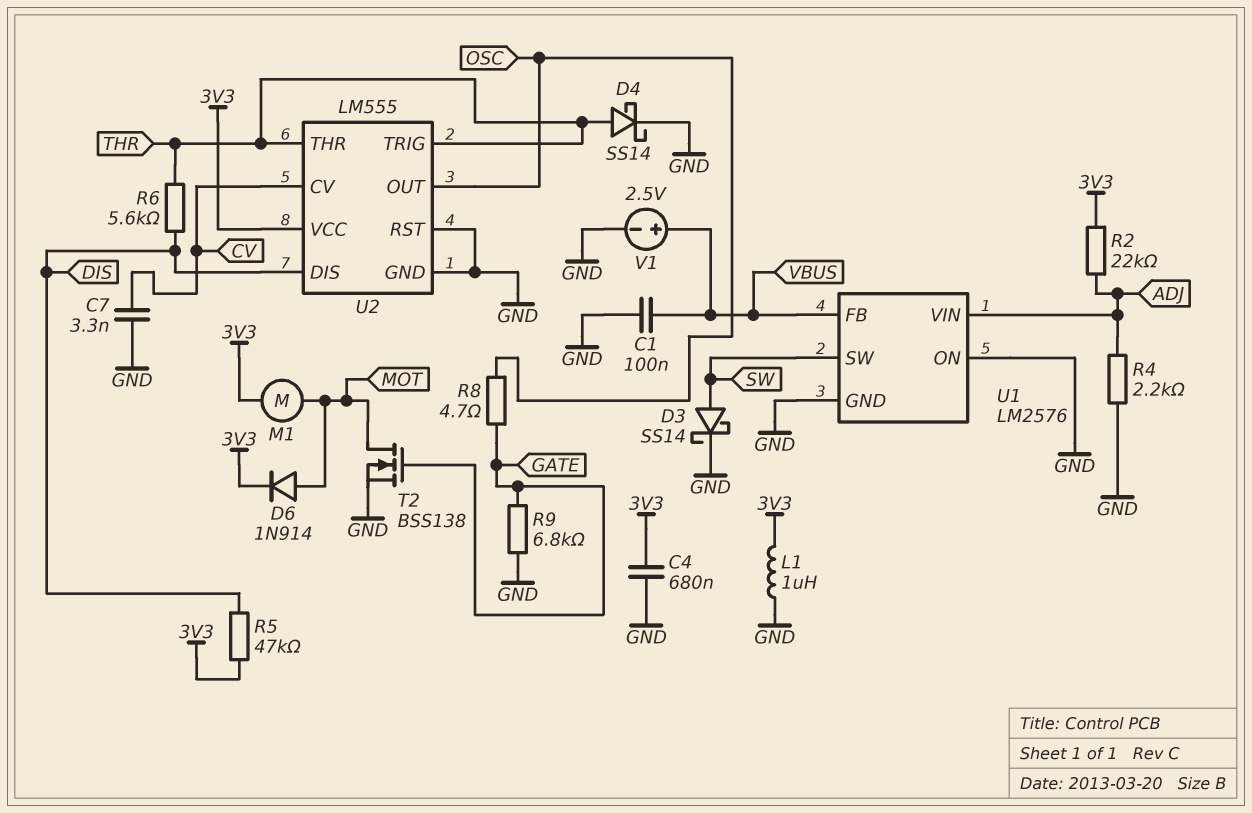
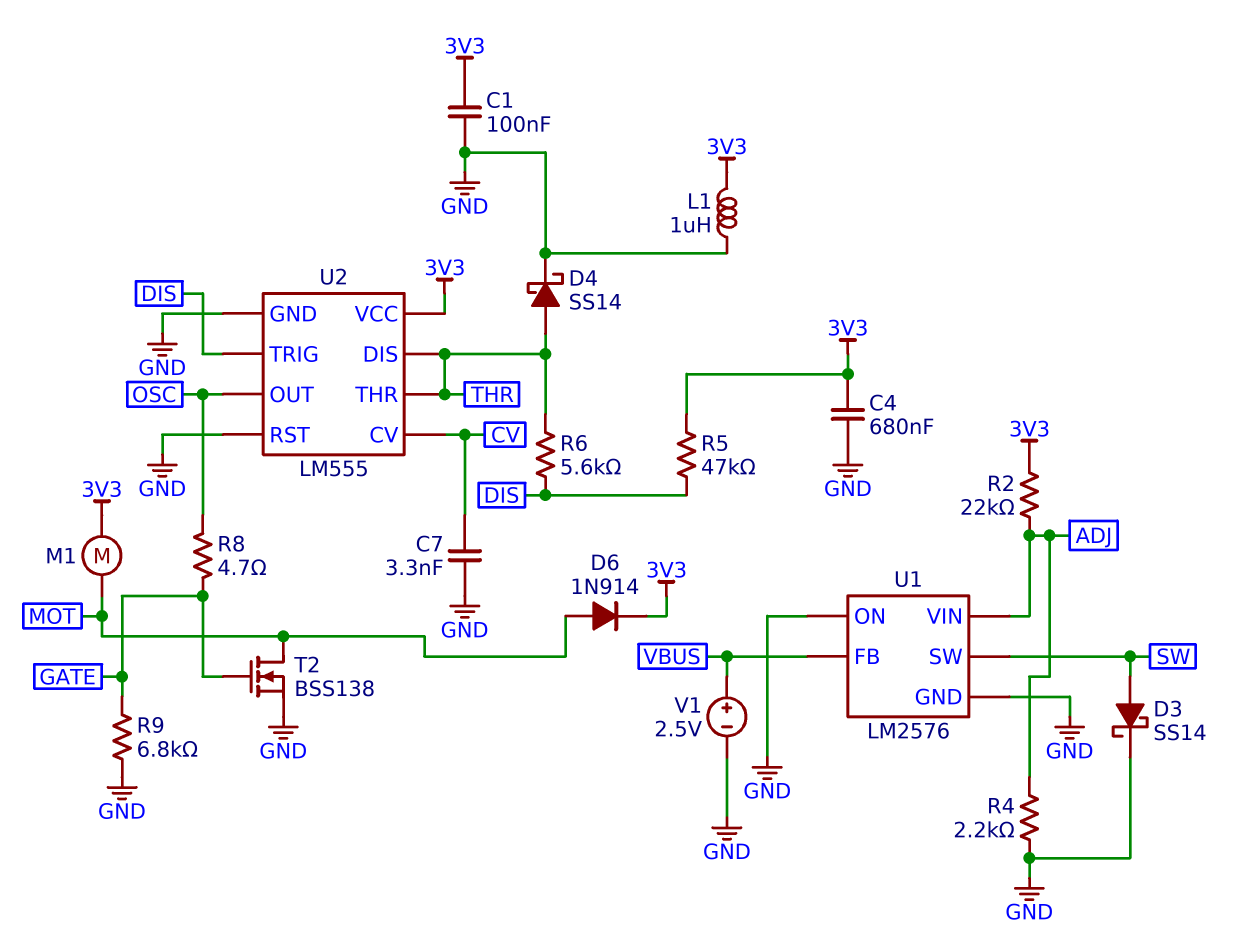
C1: 100nF (GND, VBUS) -> 100nF (3V3, GND)
U2 pin DIS: DIS -> THR
U2 pin TRIG: THR -> DIS

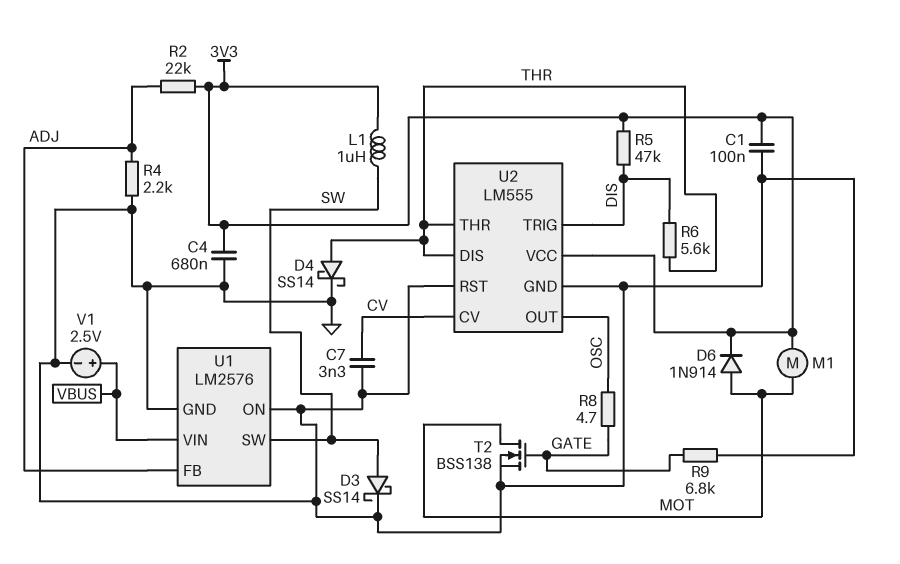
L1: 1uH (3V3, GND) -> 1uH (3V3, SW)
U1 pin FB: VBUS -> ADJ
U1 pin VIN: ADJ -> VBUS

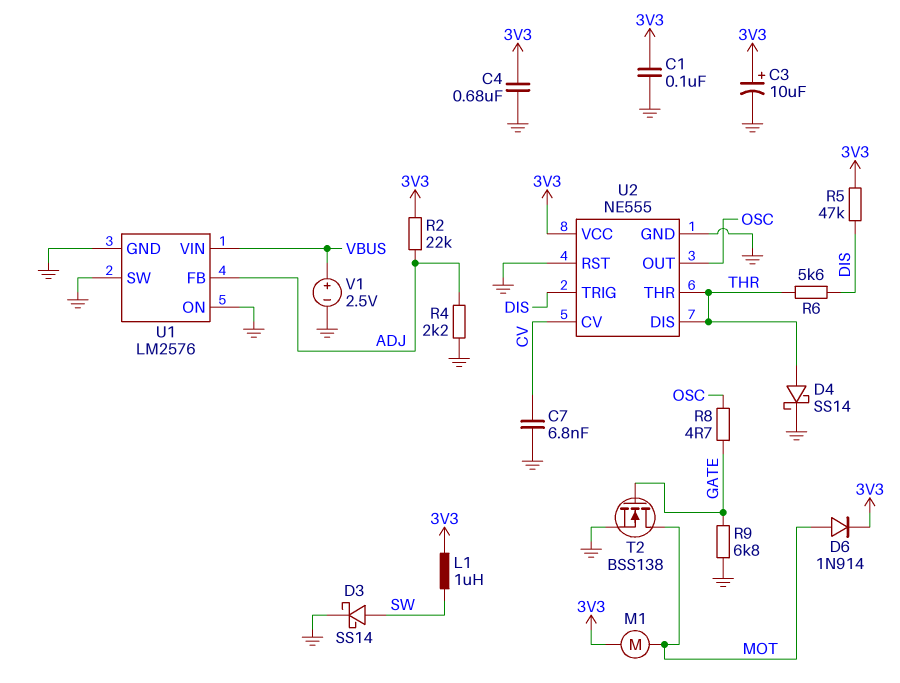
C3: none -> 10uF (plus 3V3, minus GND)
C7: 3.3nF (CV, GND) -> 6.8nF (CV, GND)
U1 pin SW: SW -> GND
U2: LM555 -> NE555

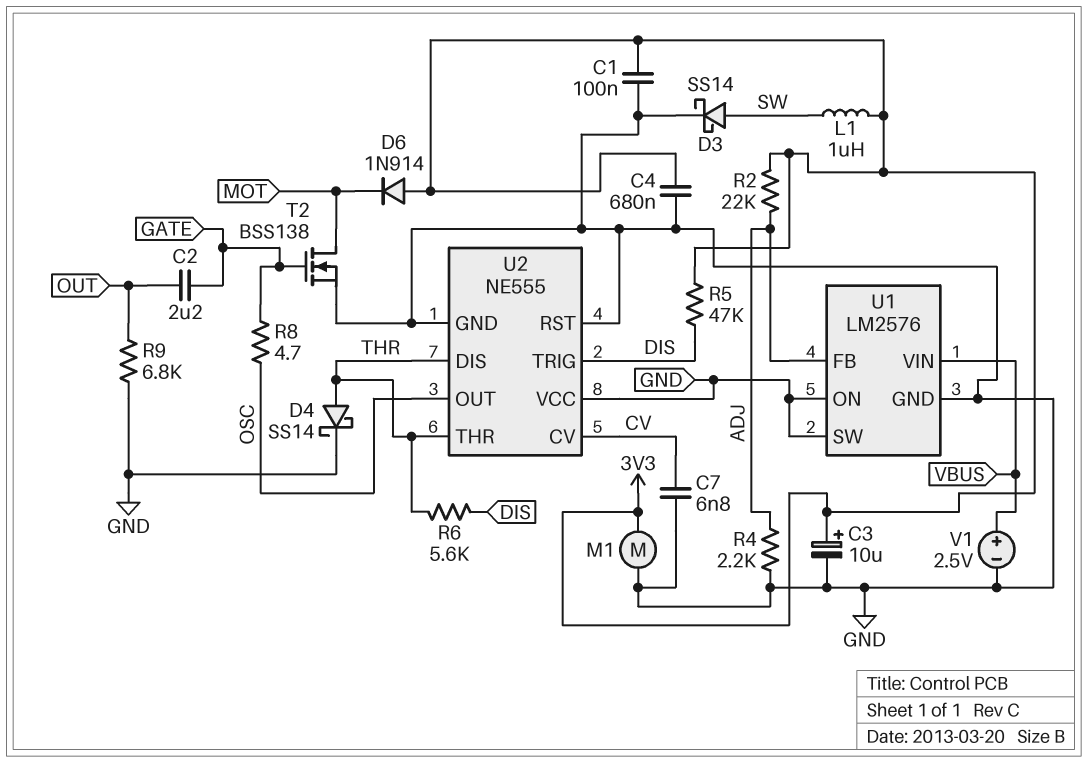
C2: none -> 2.2uF (GATE, OUT)
D6: diode 1N914 (A MOT, K 3V3) -> diode 1N914 (A 3V3, K MOT)
M1: motor (3V3, MOT) -> motor (3V3, GND)
R9: 6.8k (GATE, GND) -> 6.8k (GND, OUT)
U2 pin VCC: 3V3 -> GND

